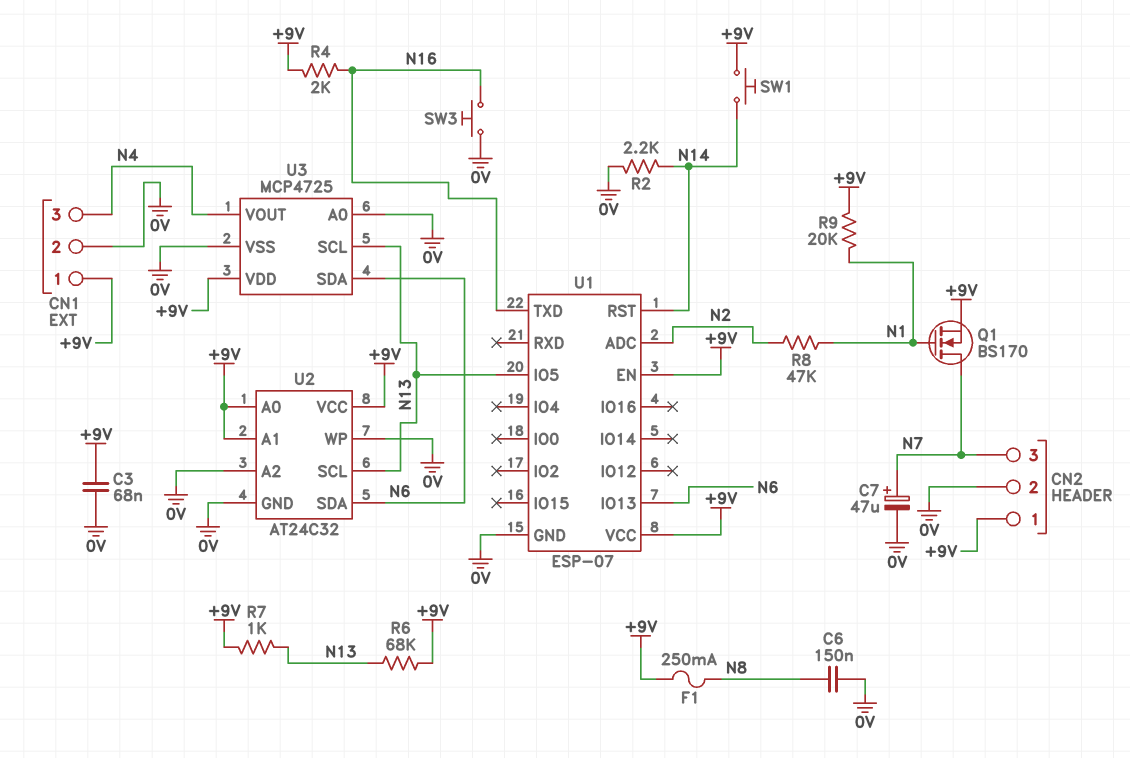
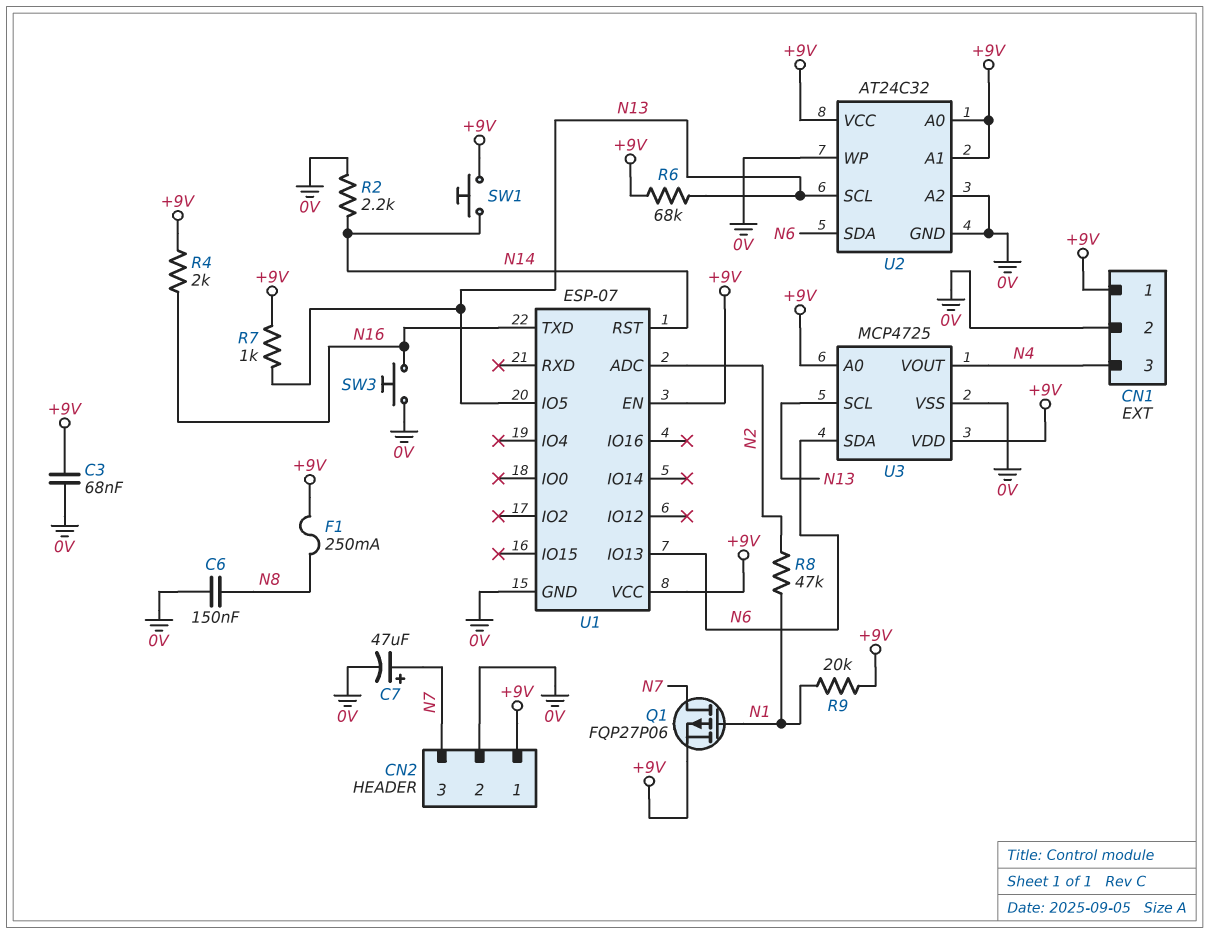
Q1: NMOS BS170 (G N1, D N7, S +9V) -> PMOS FQP27P06 (G N1, D N7, S +9V)
U3 pin A0: 0V -> +9V

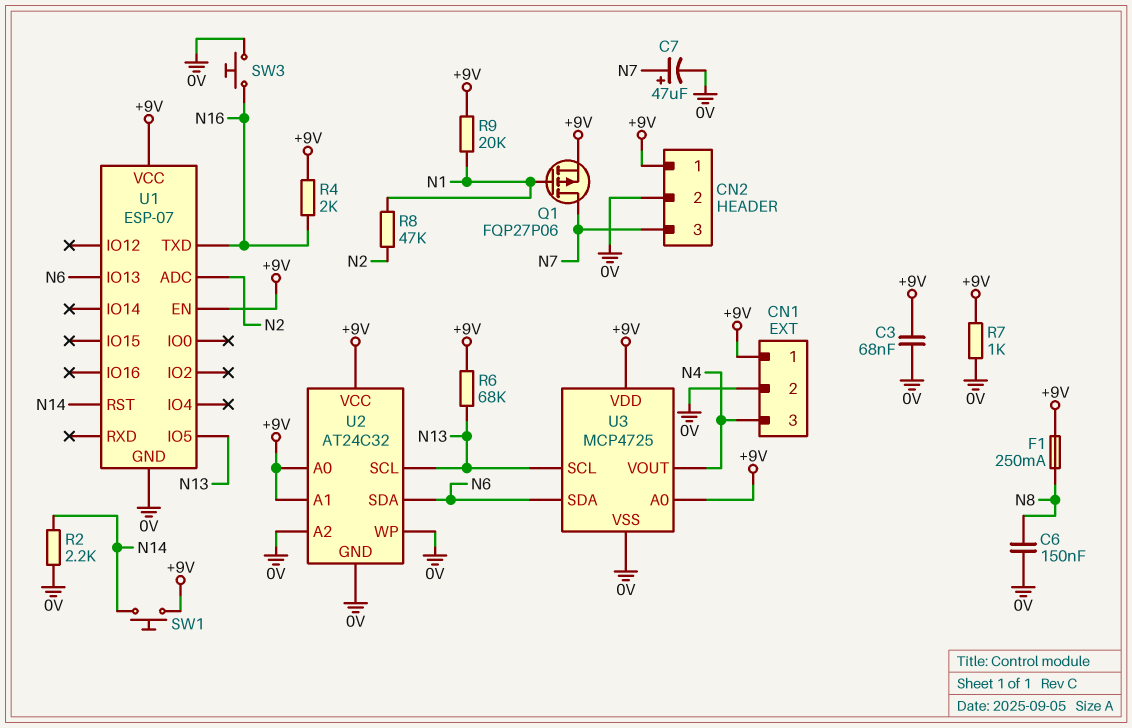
R7: 1k (+9V, N13) -> 1k (+9V, 0V)

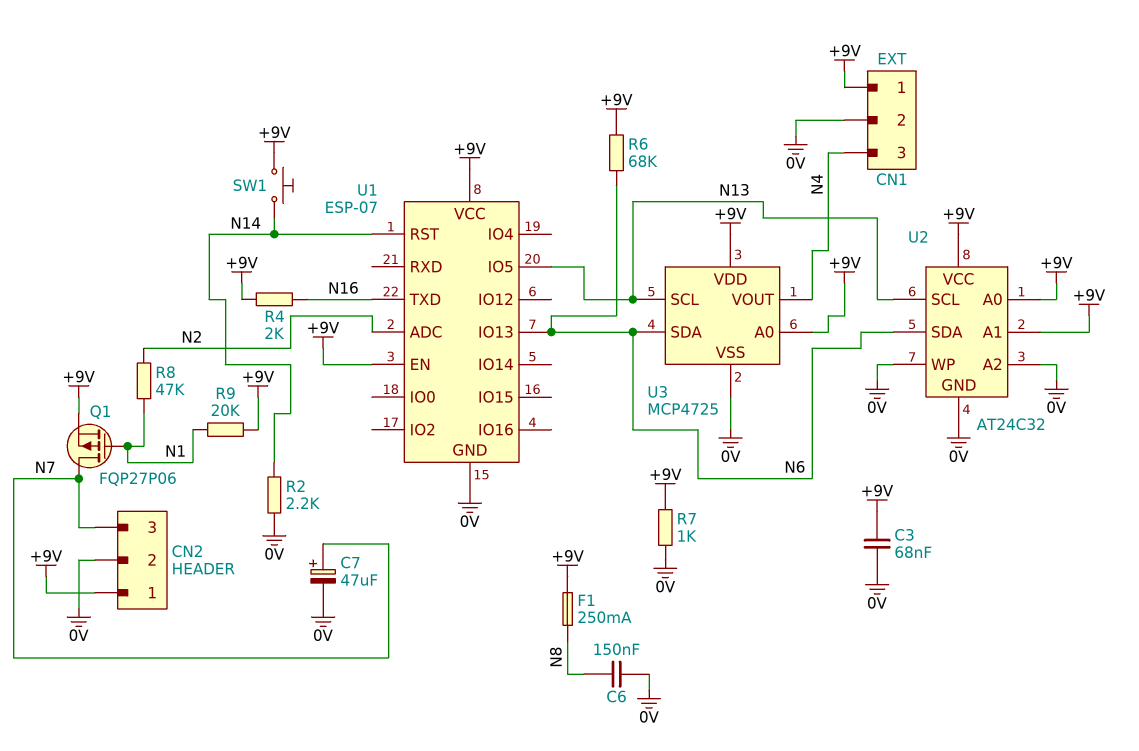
R6: 68k (+9V, N13) -> 68k (+9V, N6)
SW3: button (0V, N16) -> none

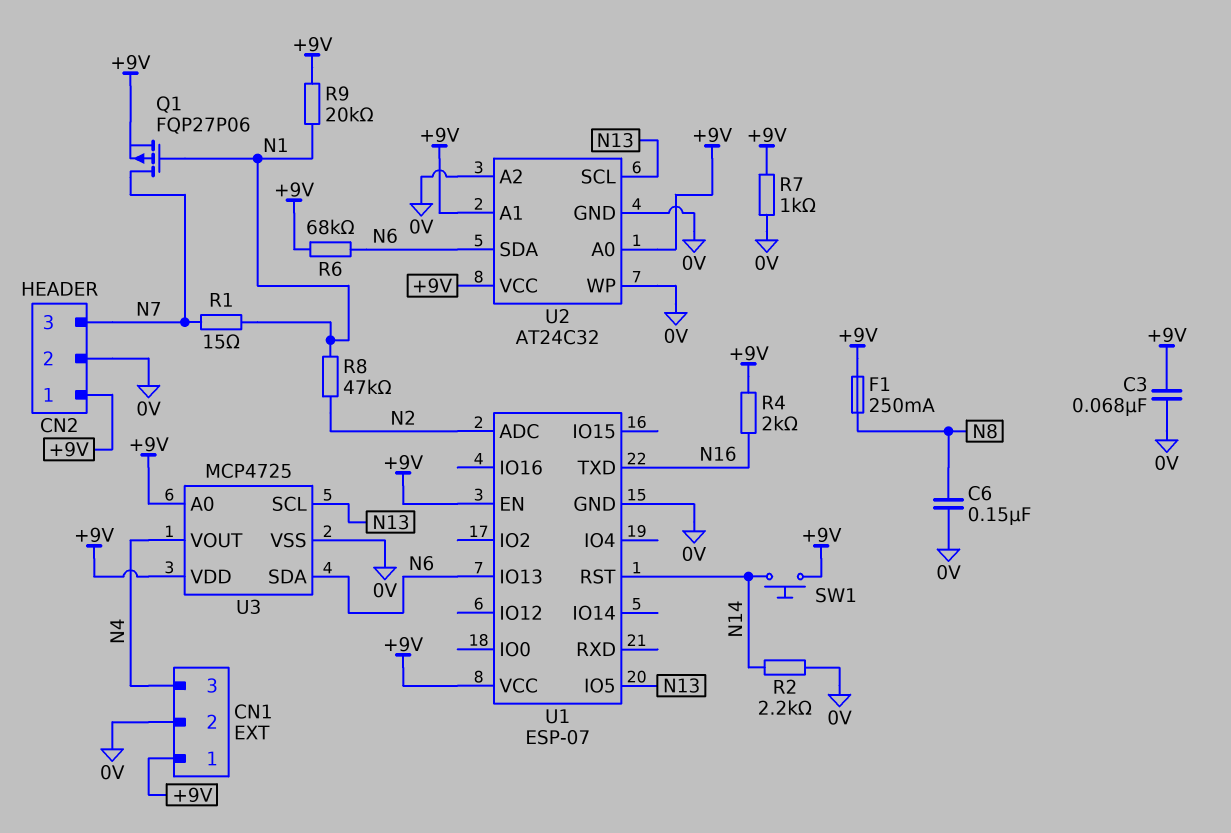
C7: 47uF (plus N7, minus 0V) -> none
R1: none -> 15 (N1, N7)

